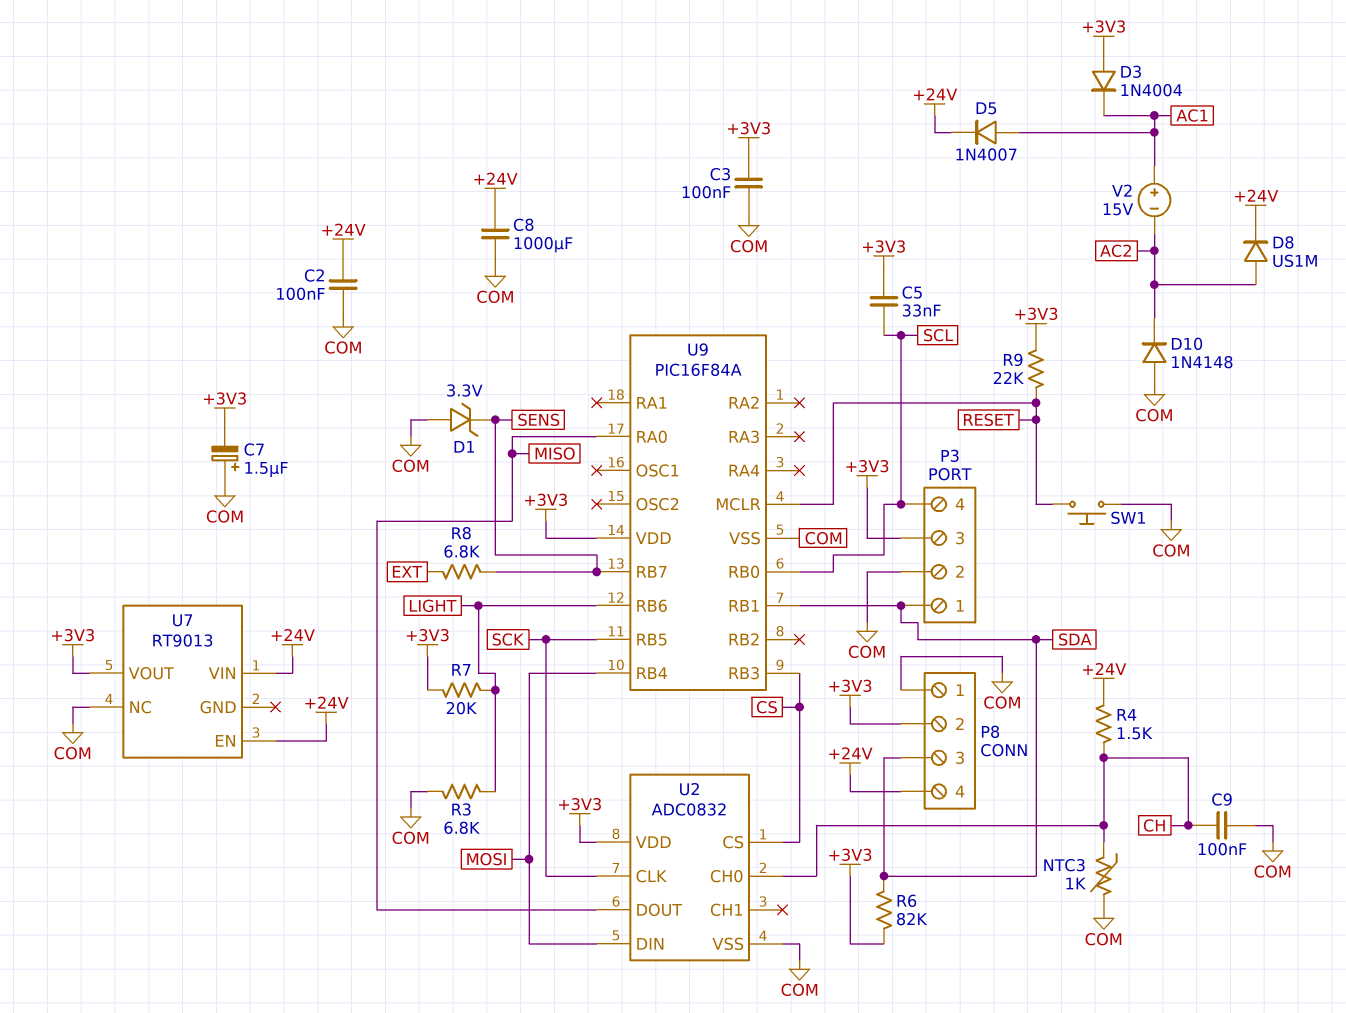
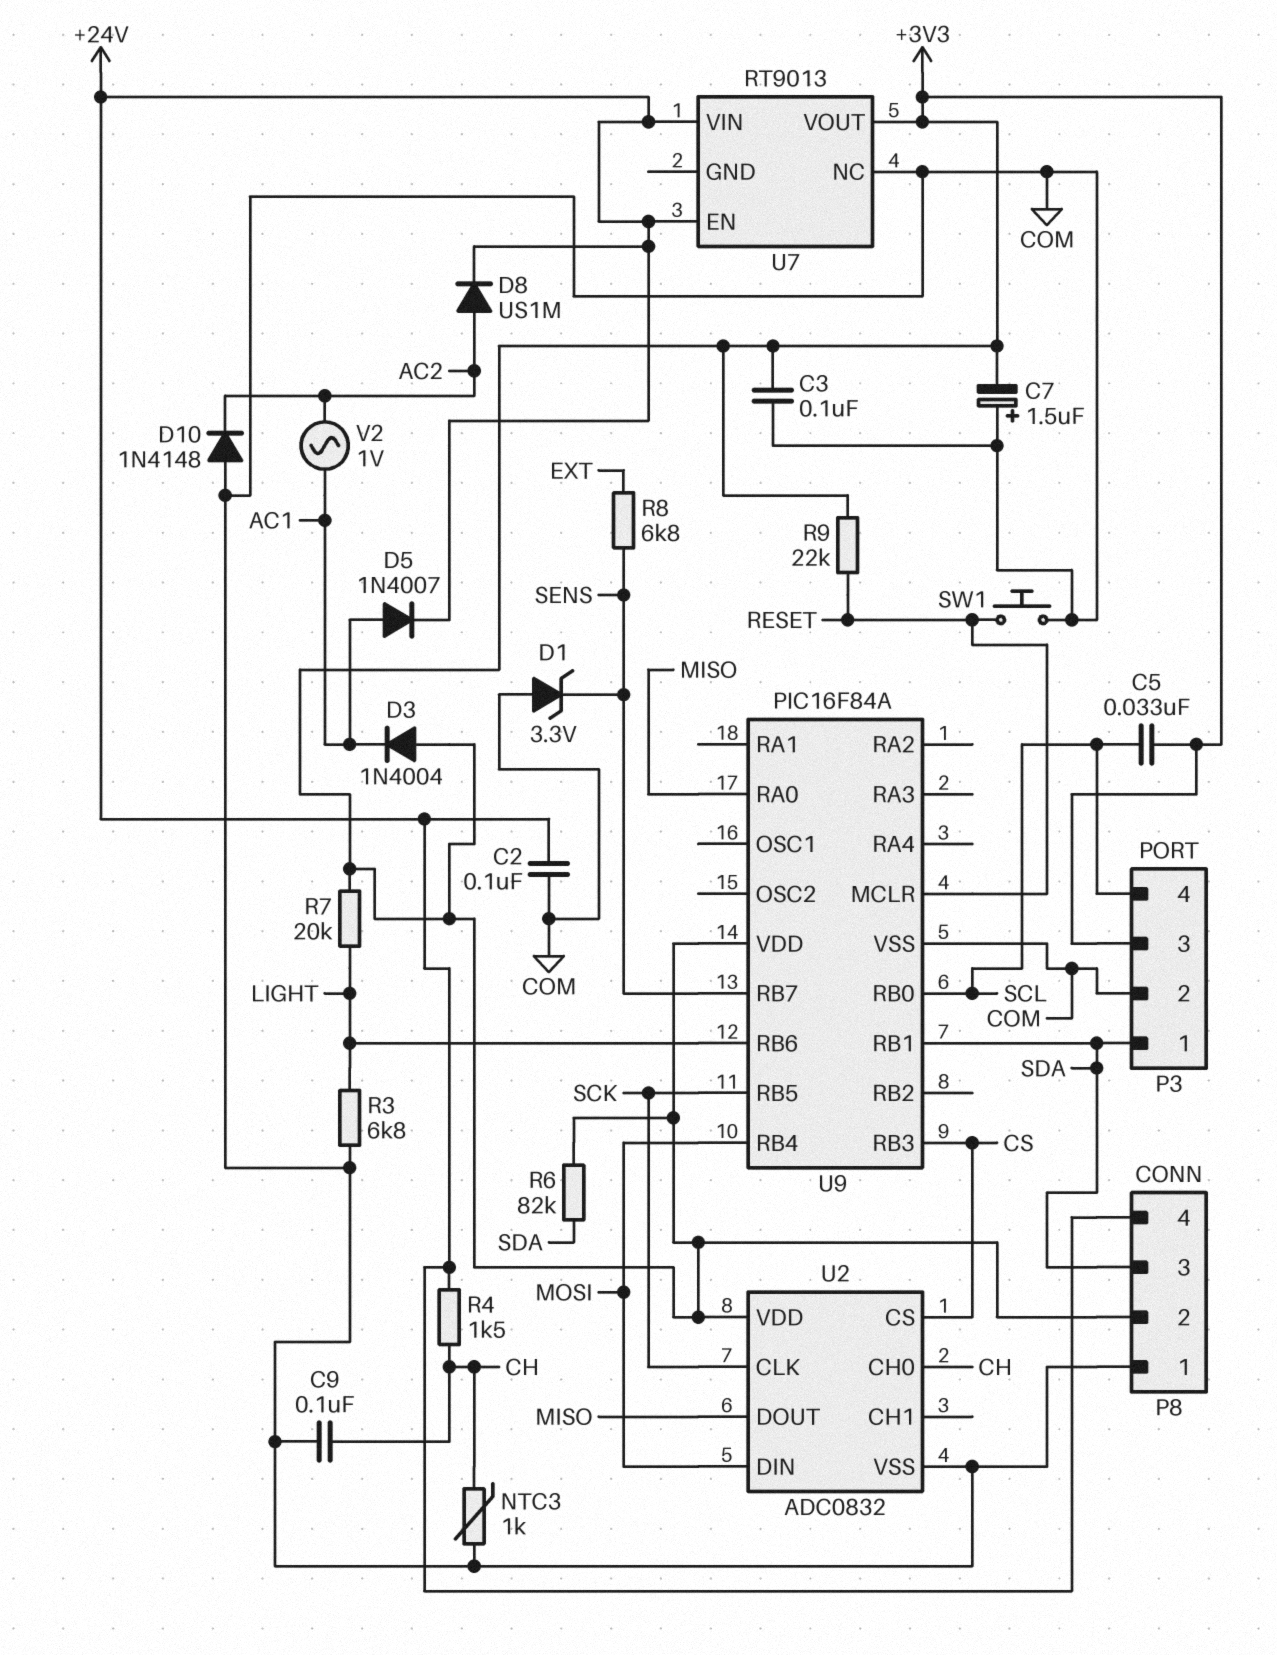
C8: 1000uF (+24V, COM) -> none
V2: 15V (plus AC1, minus AC2) -> AC 1V (AC1, AC2)

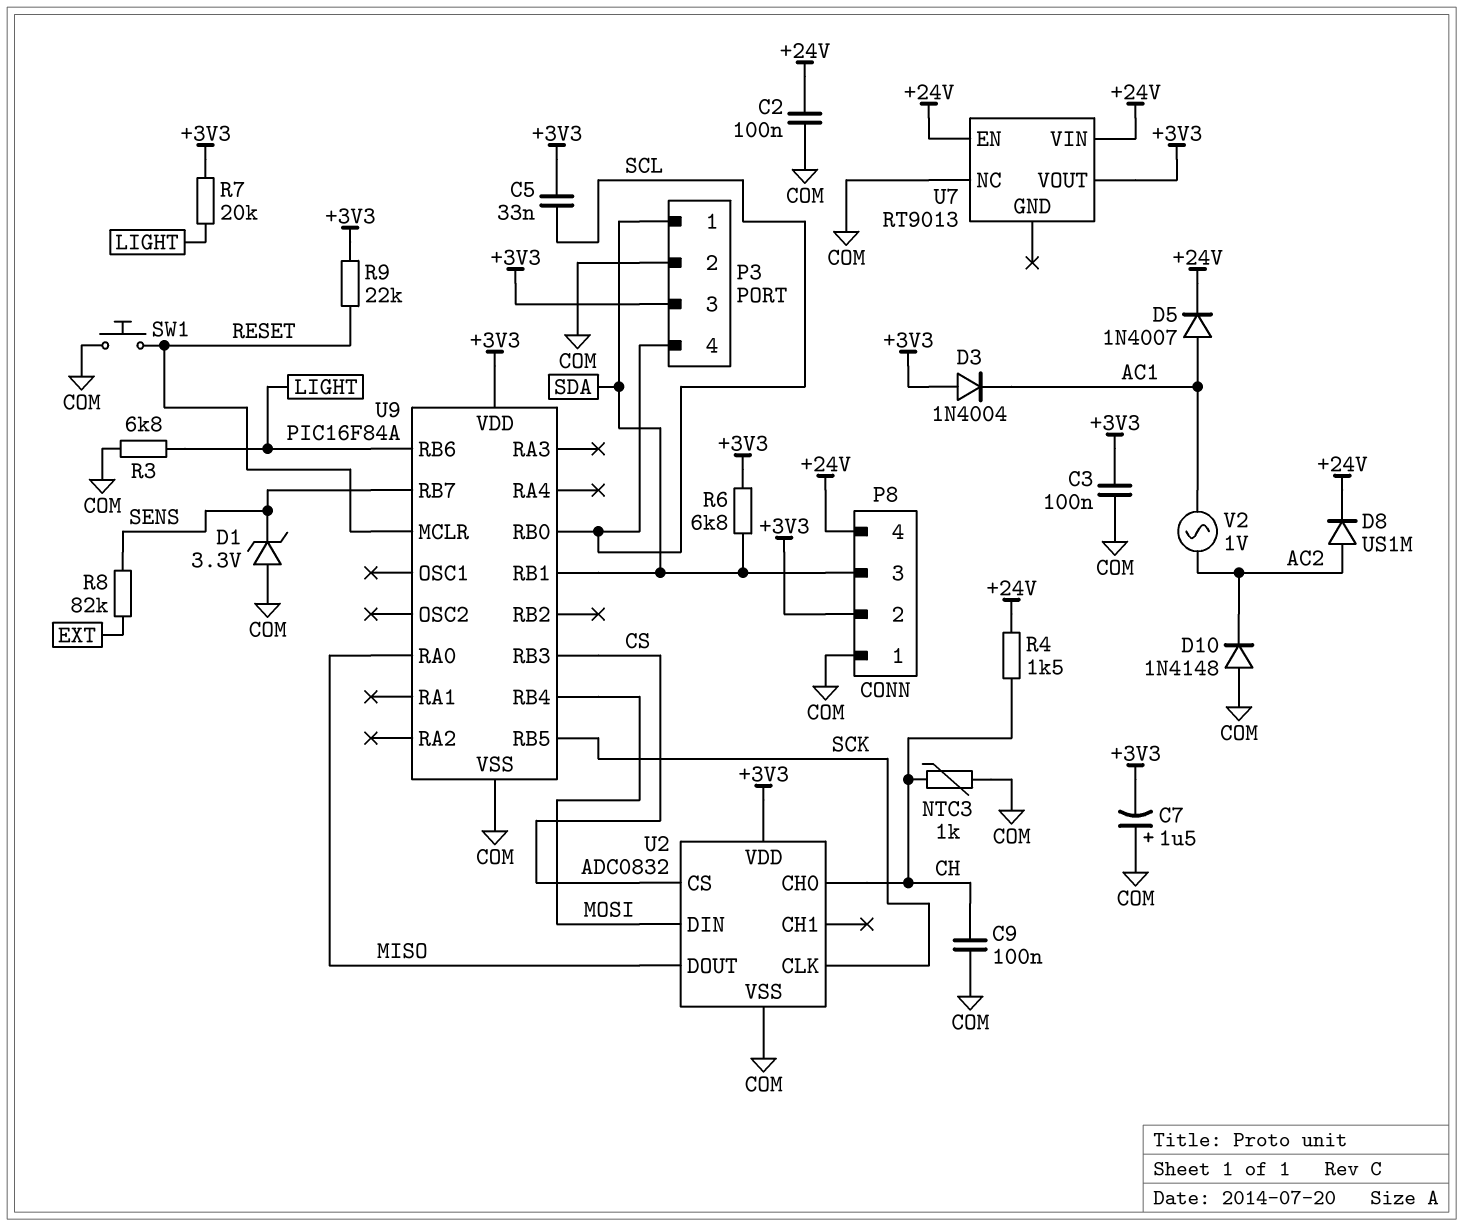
R6: 82k (+3V3, SDA) -> 6.8k (+3V3, SDA)
R8: 6.8k (EXT, SENS) -> 82k (EXT, SENS)

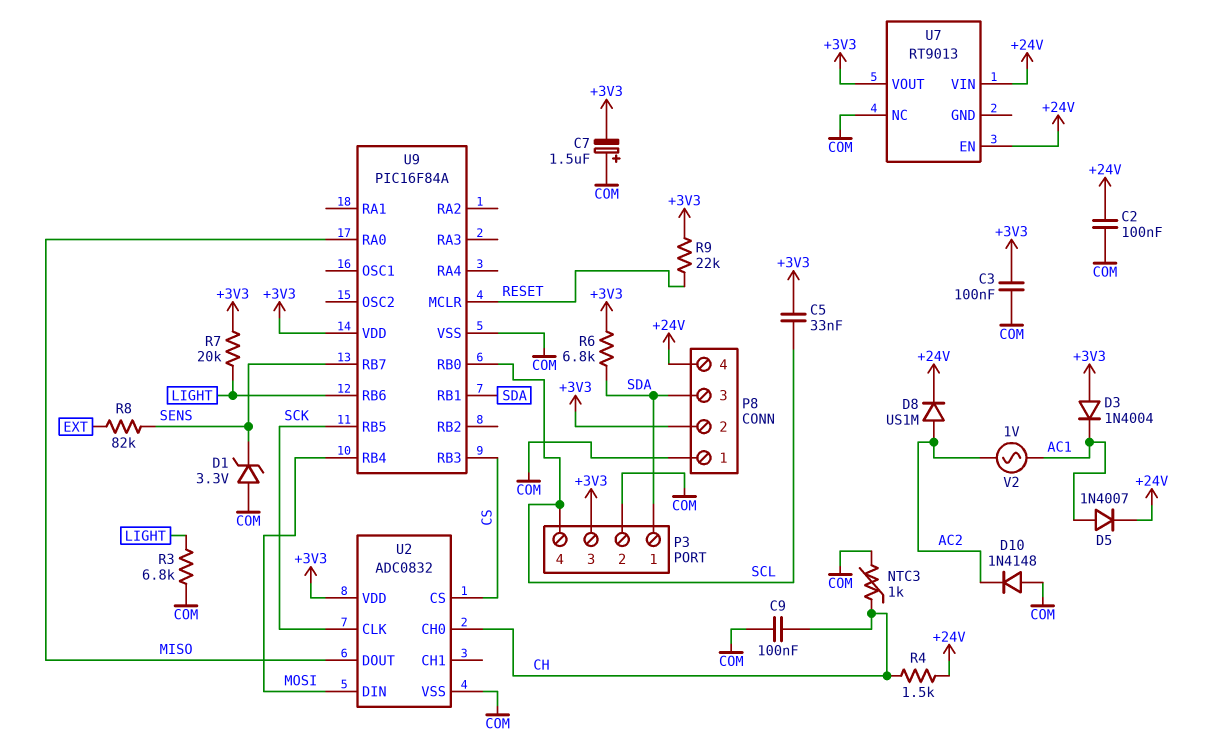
SW1: button (COM, RESET) -> none

